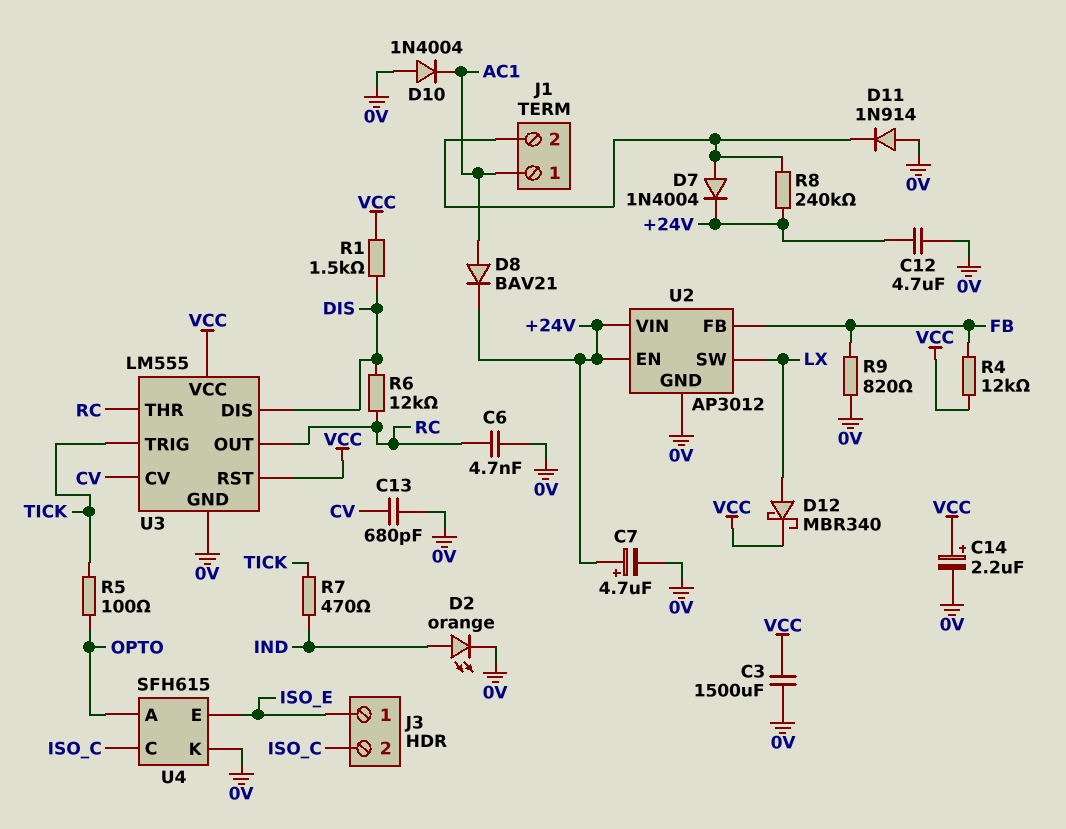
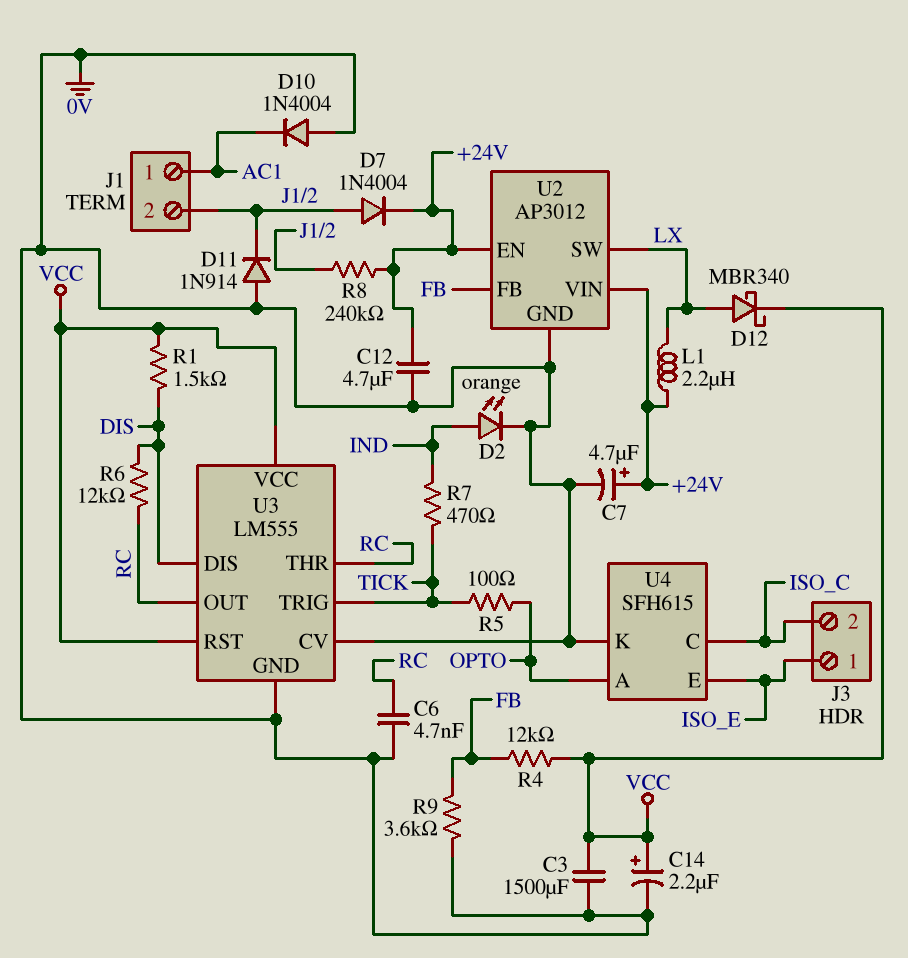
C13: 680pF (0V, CV) -> none
D8: diode BAV21 (A AC1, K +24V) -> none
L1: none -> 2.2uH (+24V, LX)
R9: 820 (0V, FB) -> 3.6k (0V, FB)
U3 pin CV: CV -> 0V

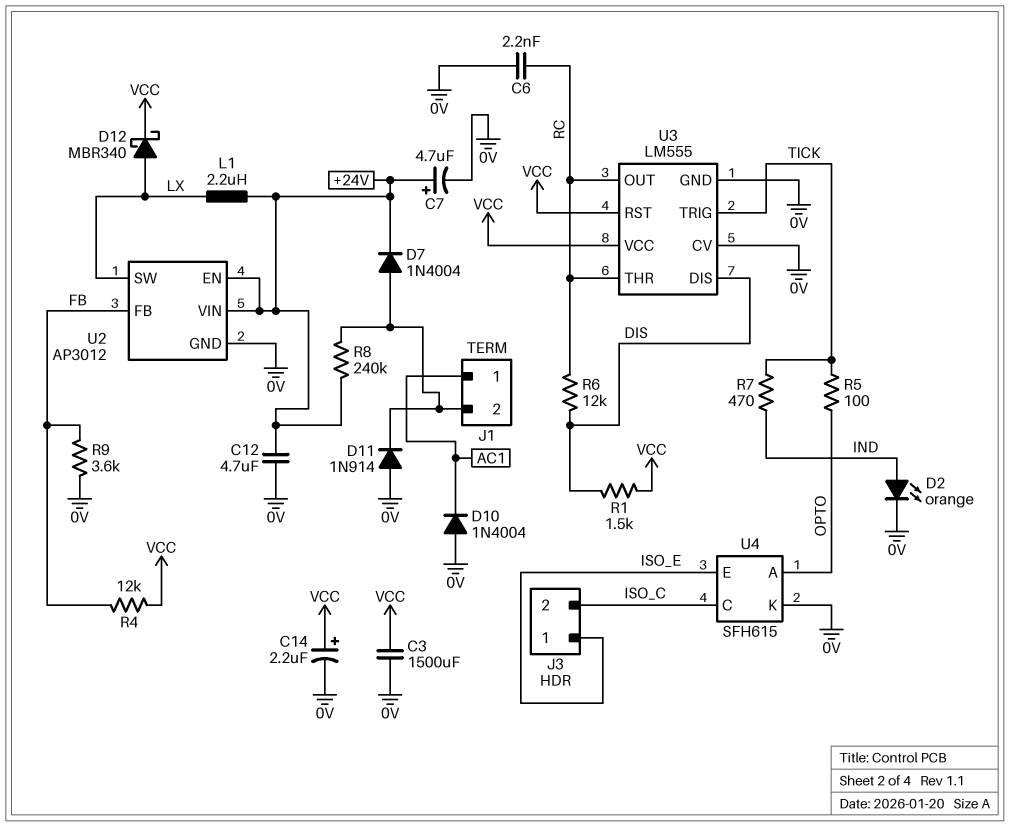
C6: 4.7nF (0V, RC) -> 2.2nF (0V, RC)

